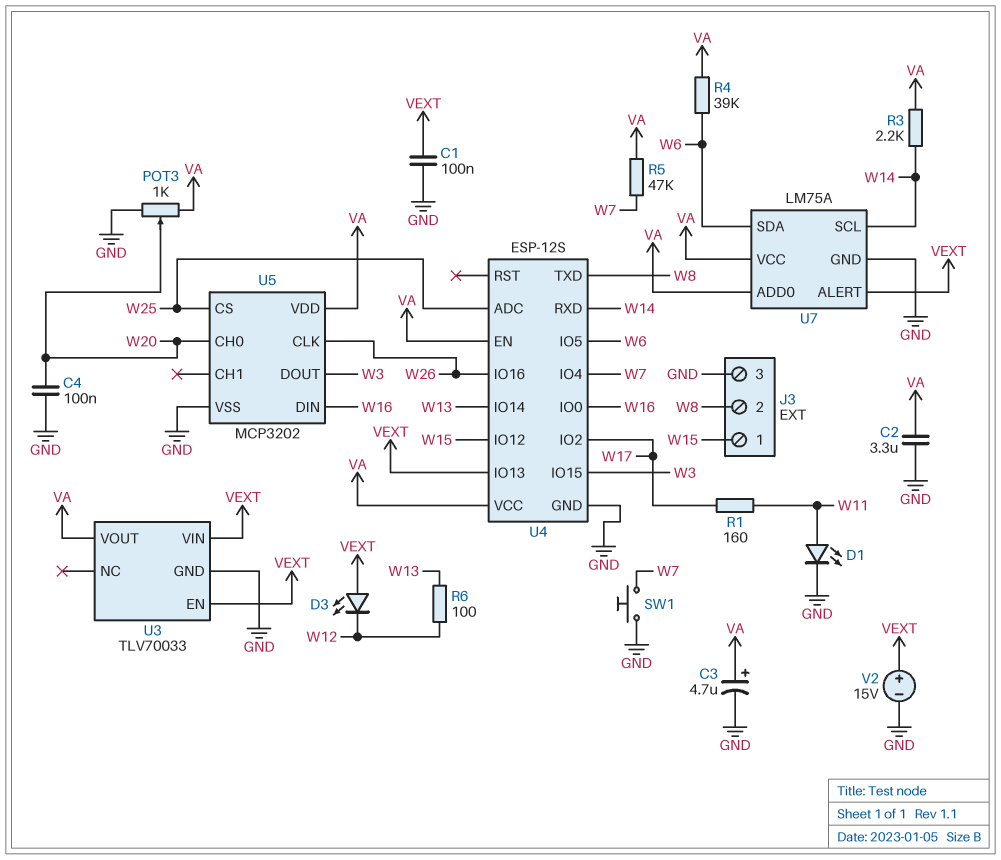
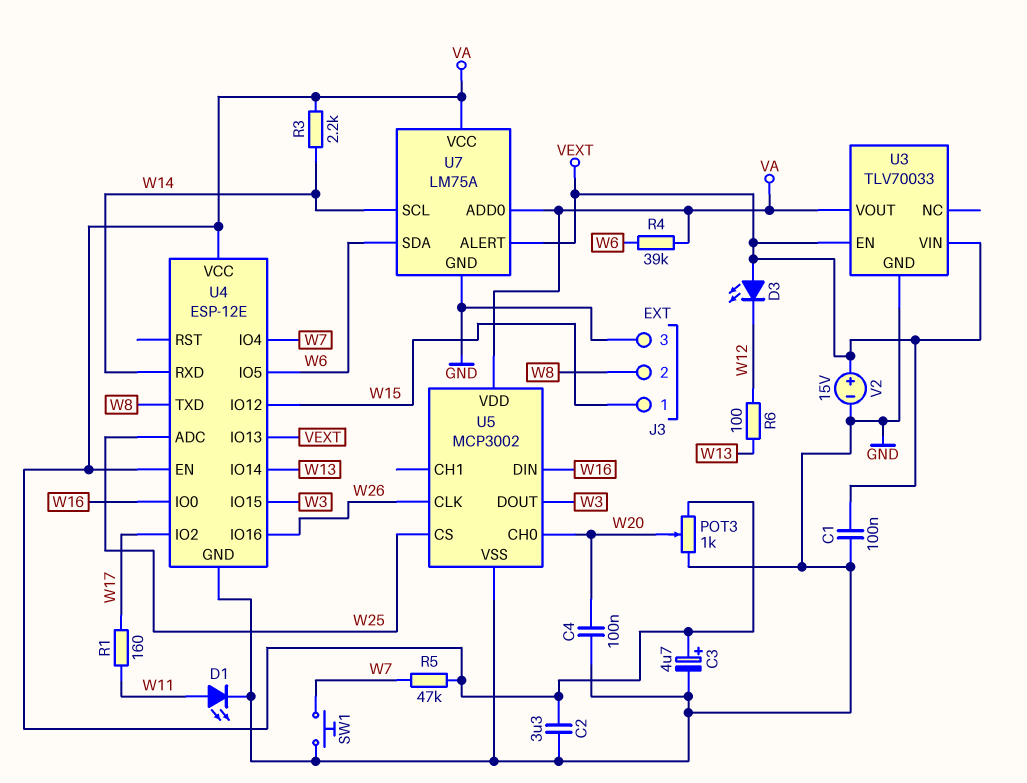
U4: ESP-12S -> ESP-12E
U5: MCP3202 -> MCP3002

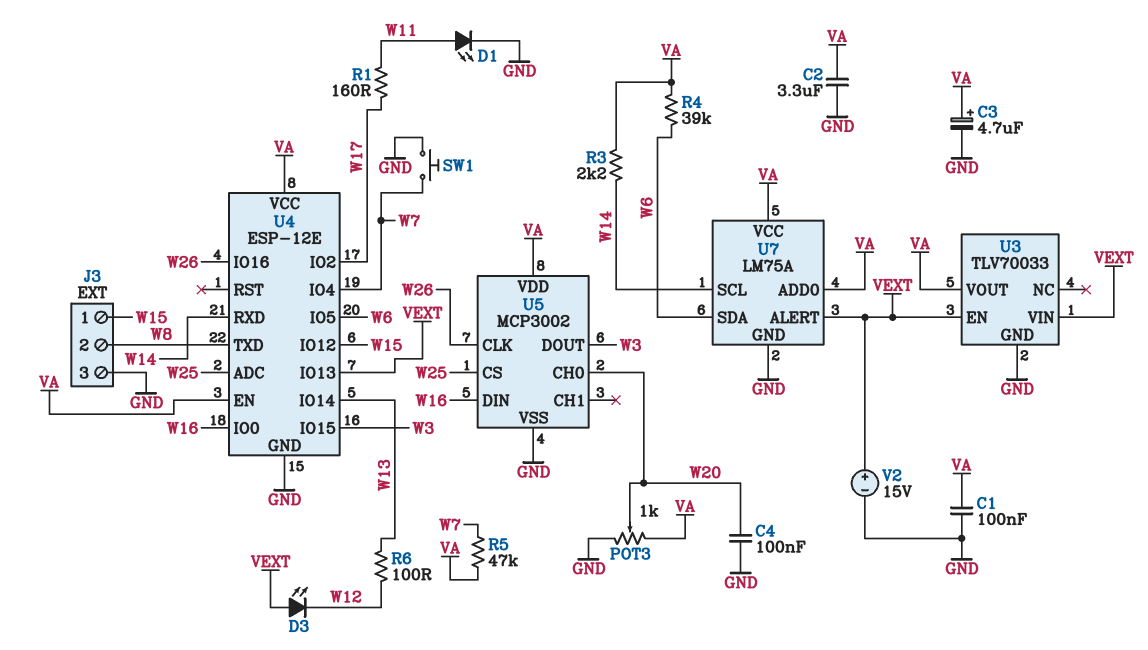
C1: 100nF (GND, VEXT) -> 100nF (GND, VA)

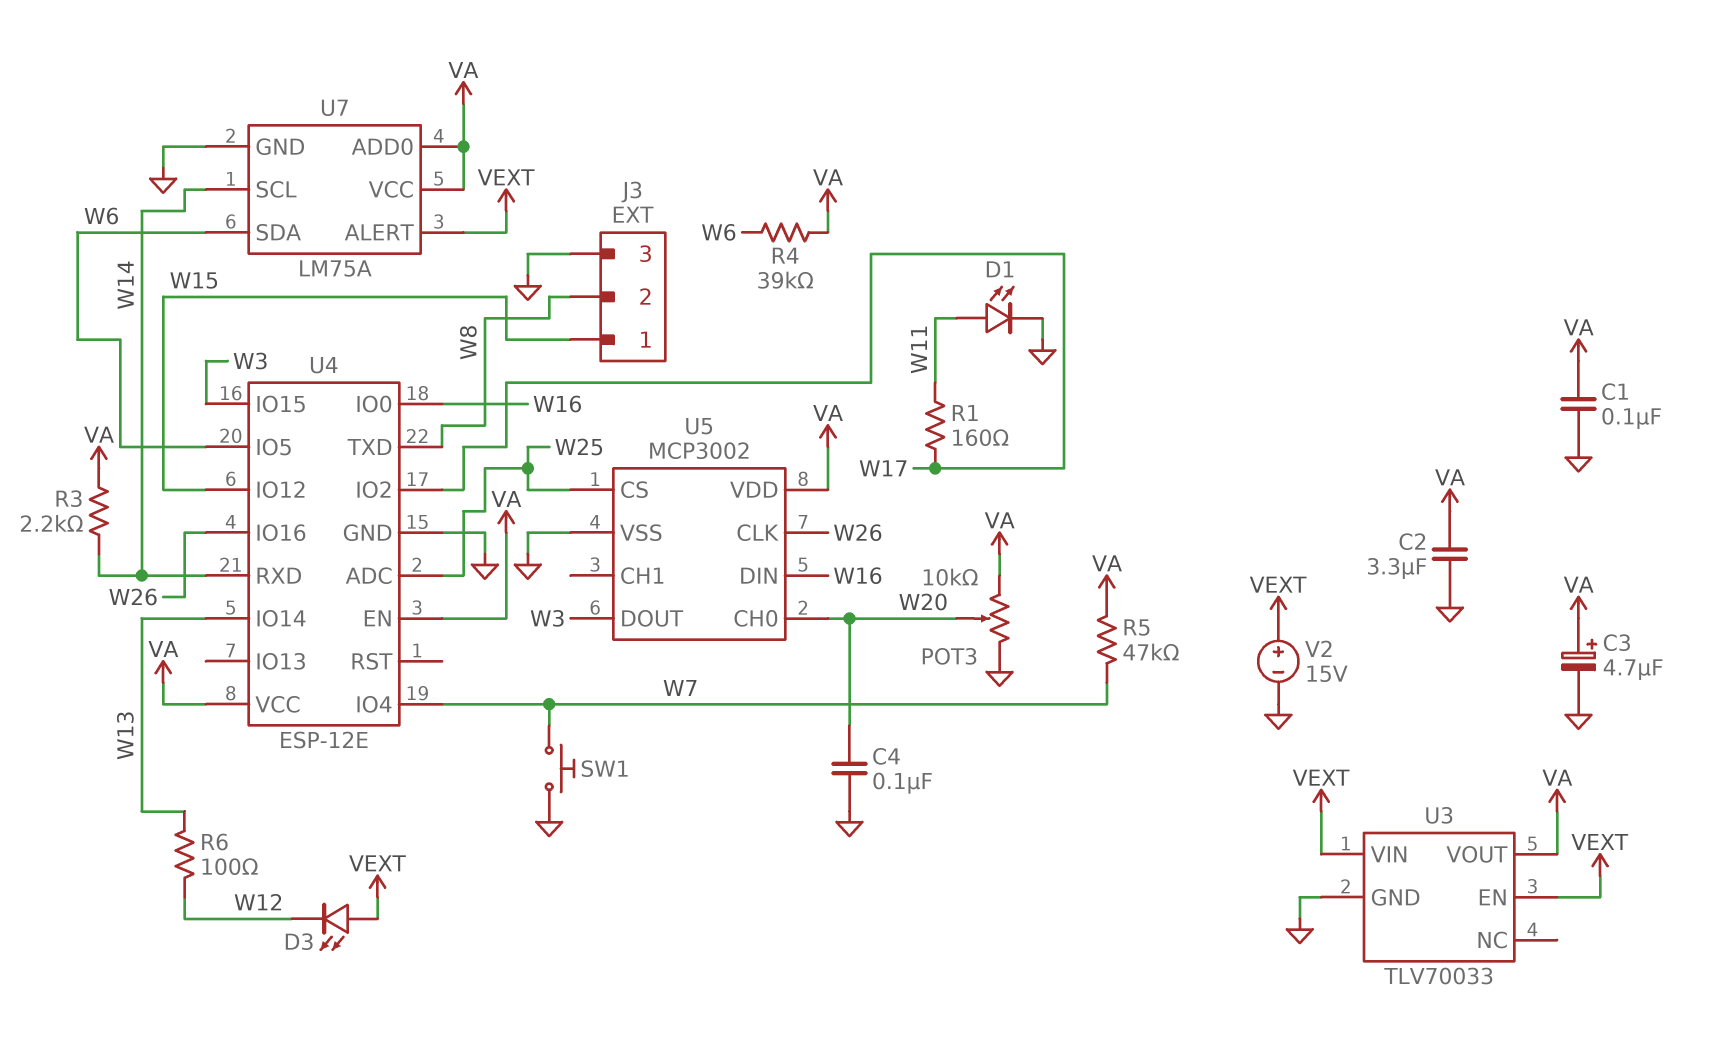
POT3: 1k (GND, VA, wiper W20) -> 10k (GND, VA, wiper W20)
U4 pin IO13: VEXT -> none

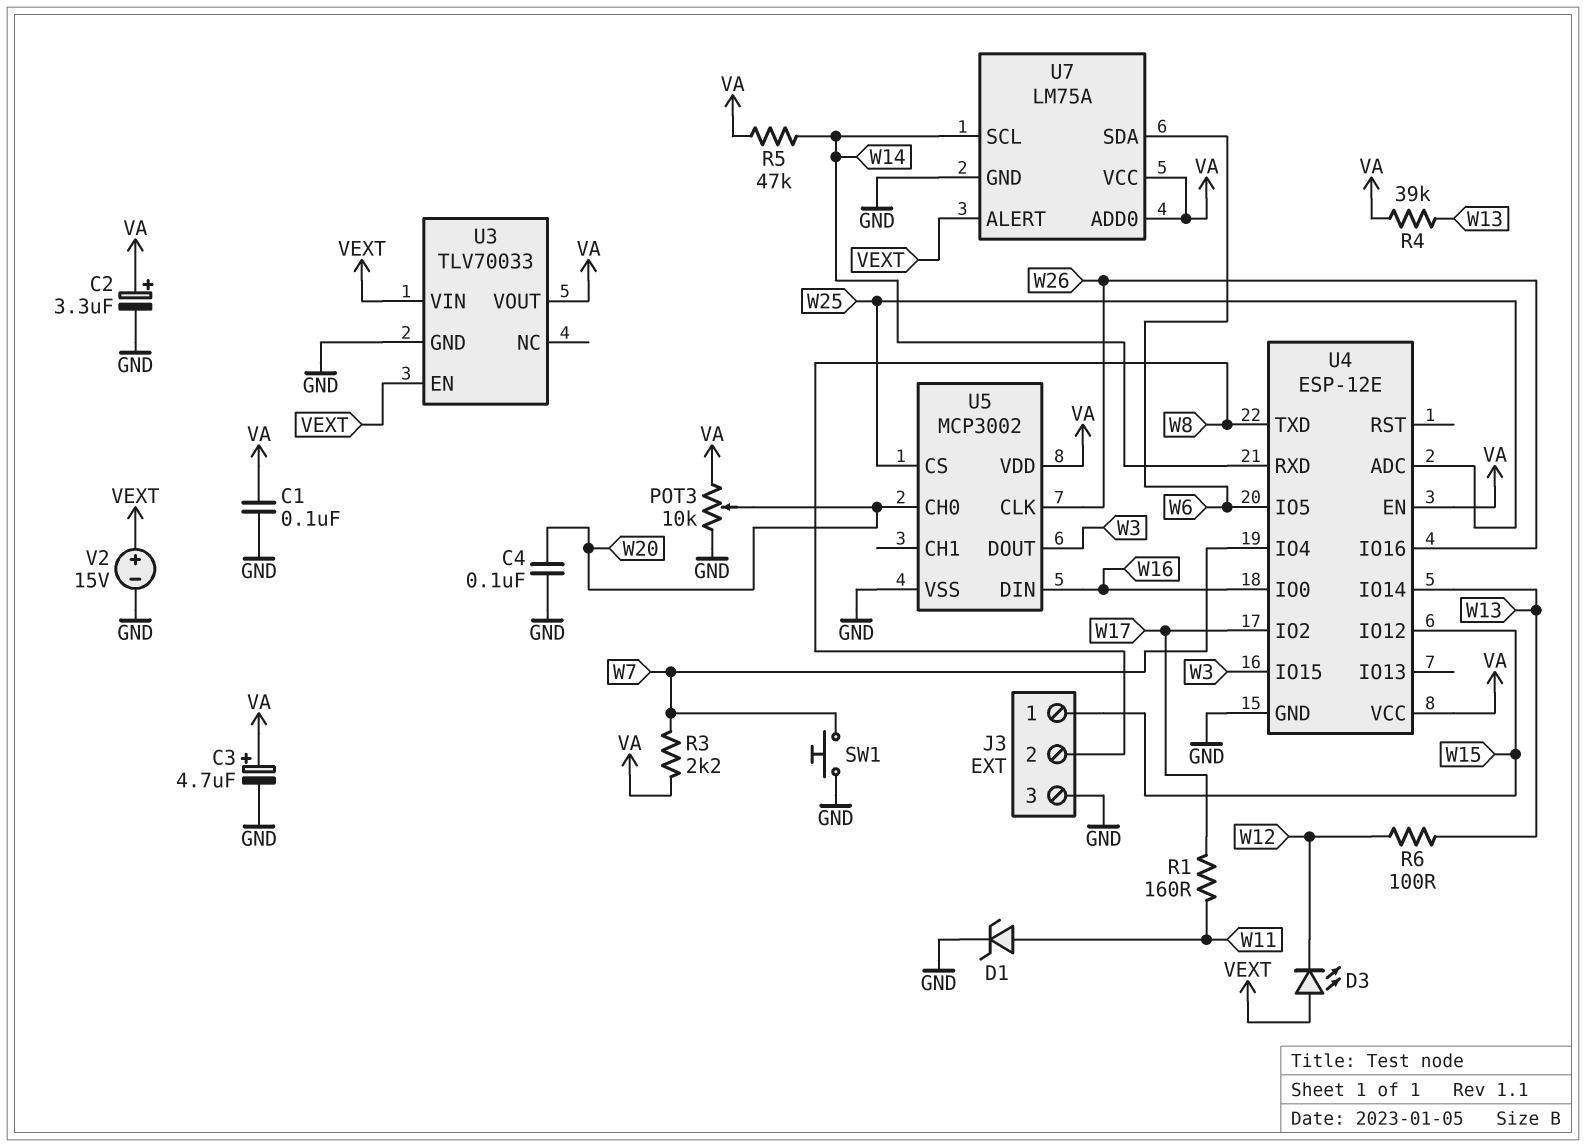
C2: 3.3uF (GND, VA) -> 3.3uF (plus VA, minus GND)
D1: LED (A W11, K GND) -> zener (A W11, K GND)
R3: 2.2k (VA, W14) -> 2.2k (VA, W7)
R4: 39k (VA, W6) -> 39k (VA, W13)
R5: 47k (VA, W7) -> 47k (VA, W14)

